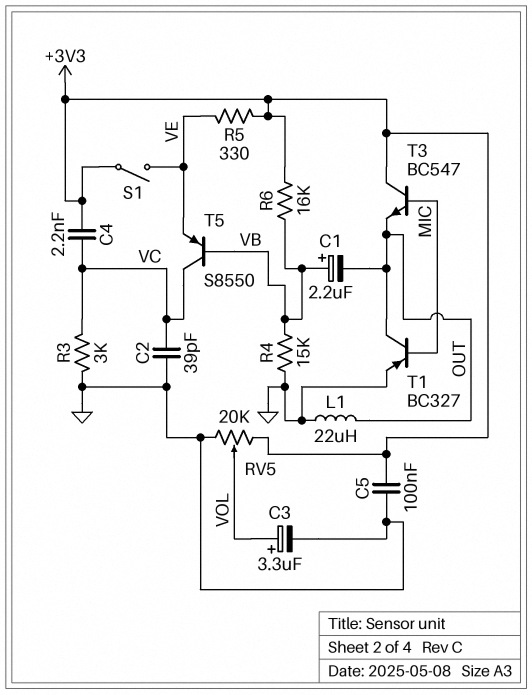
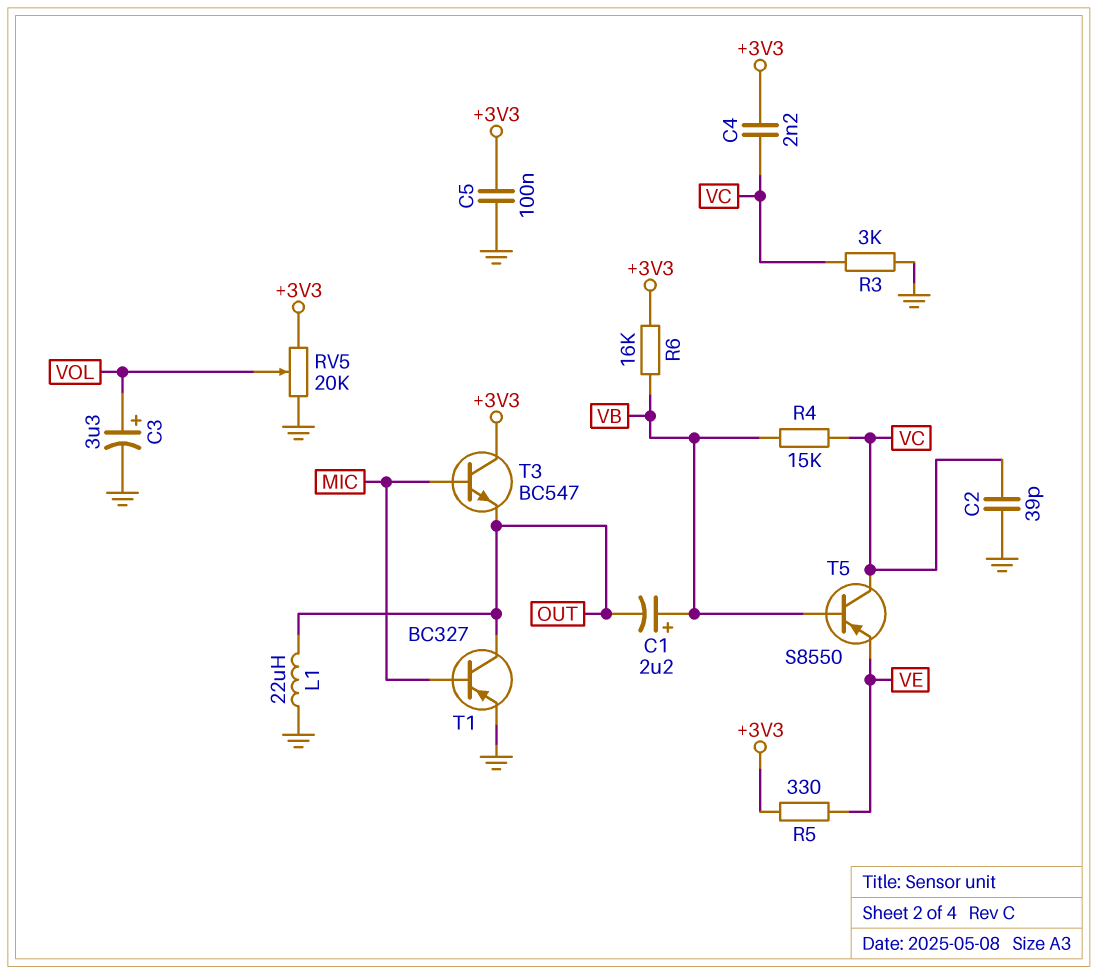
R4: 15k (GND, VB) -> 15k (VB, VC)
S1: switch (+3V3, VE) -> none

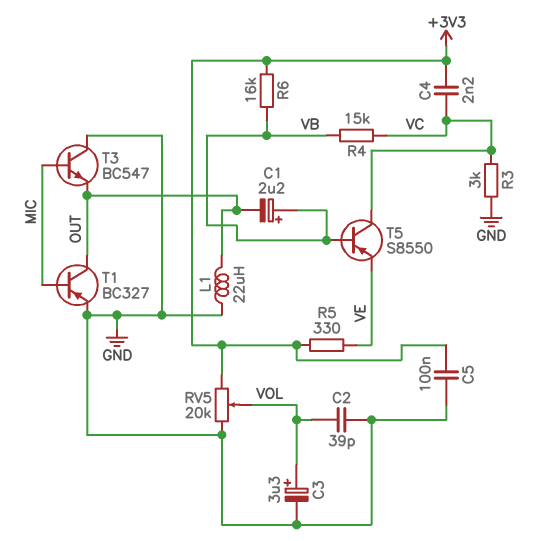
C2: 39pF (GND, VC) -> 39pF (GND, VOL)
T3: NPN BC547 (B MIC, C +3V3, E OUT) -> NPN BC547 (B MIC, C GND, E OUT)

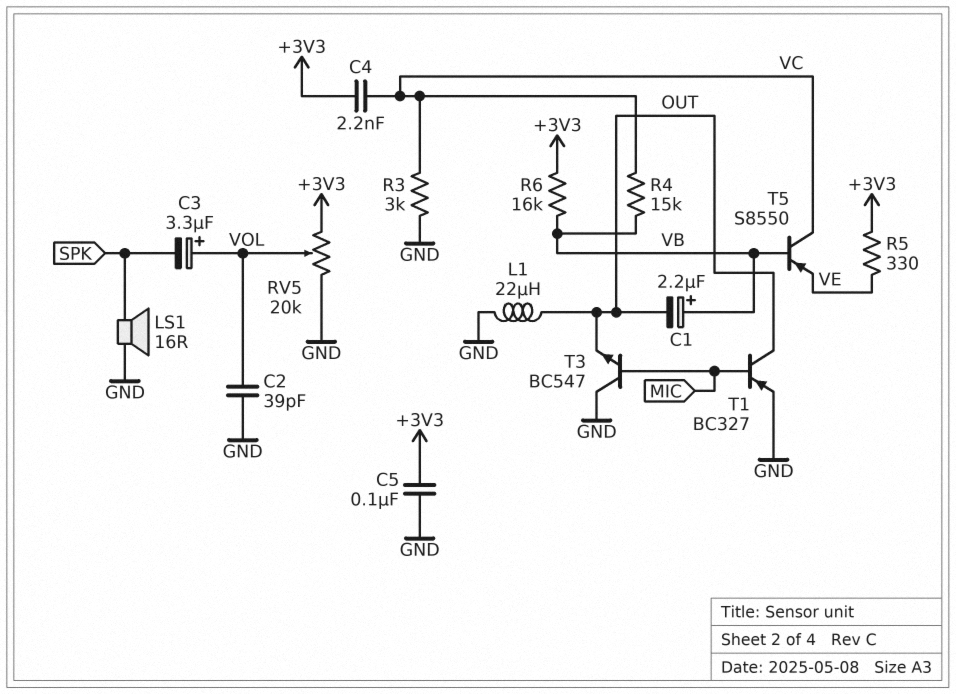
C3: 3.3uF (plus VOL, minus GND) -> 3.3uF (plus VOL, minus SPK)
LS1: none -> speaker 16R (GND, SPK)

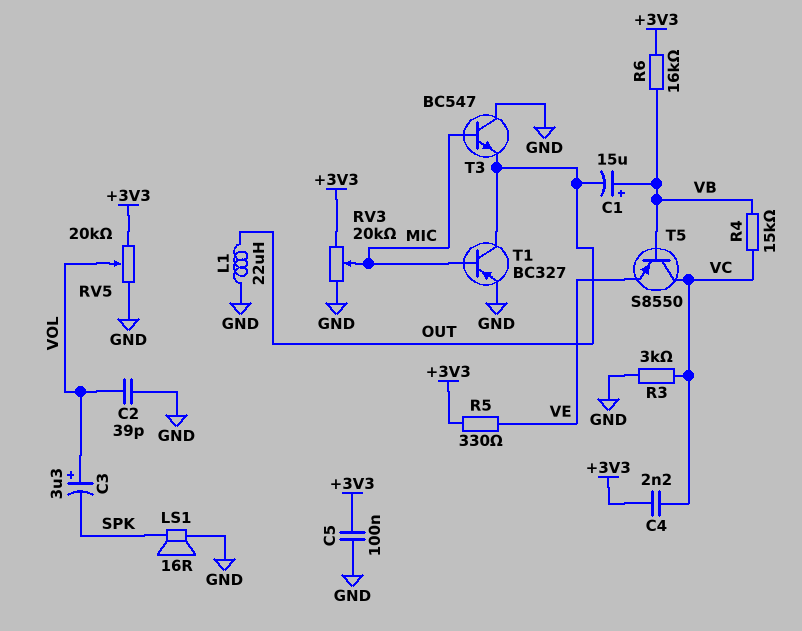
C1: 2.2uF (plus VB, minus OUT) -> 15uF (plus VB, minus OUT)
RV3: none -> 20k (+3V3, GND, wiper MIC)

